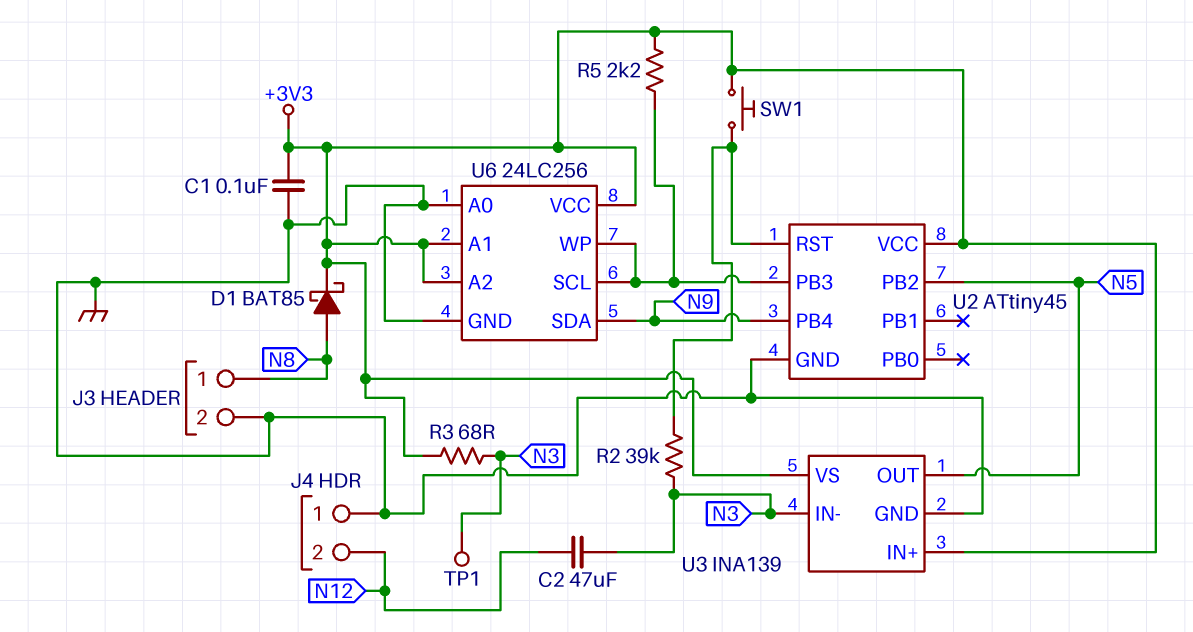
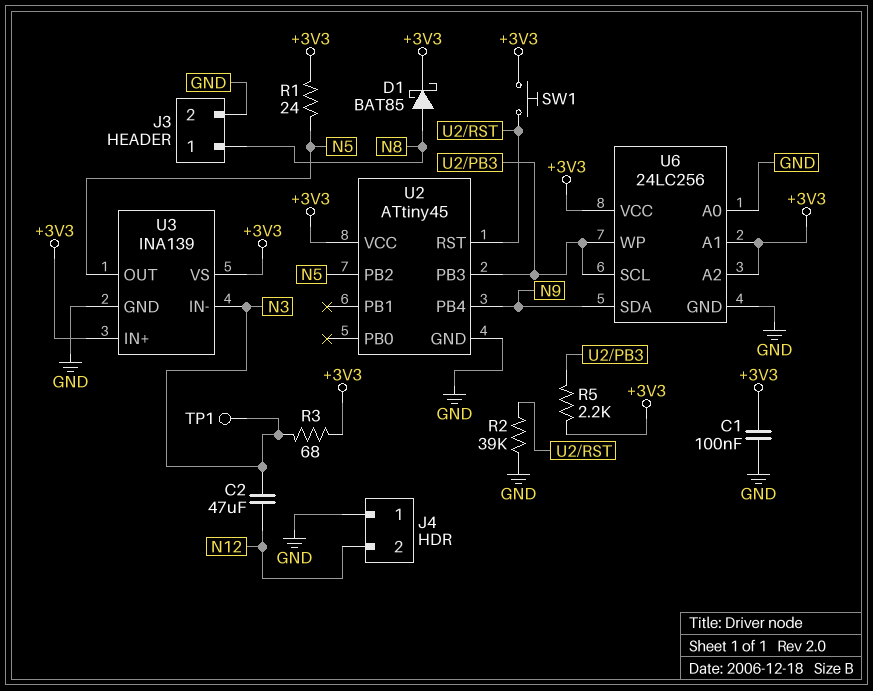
R1: none -> 24 (+3V3, N5)
R2: 39k (N3, U2/RST) -> 39k (GND, U2/RST)

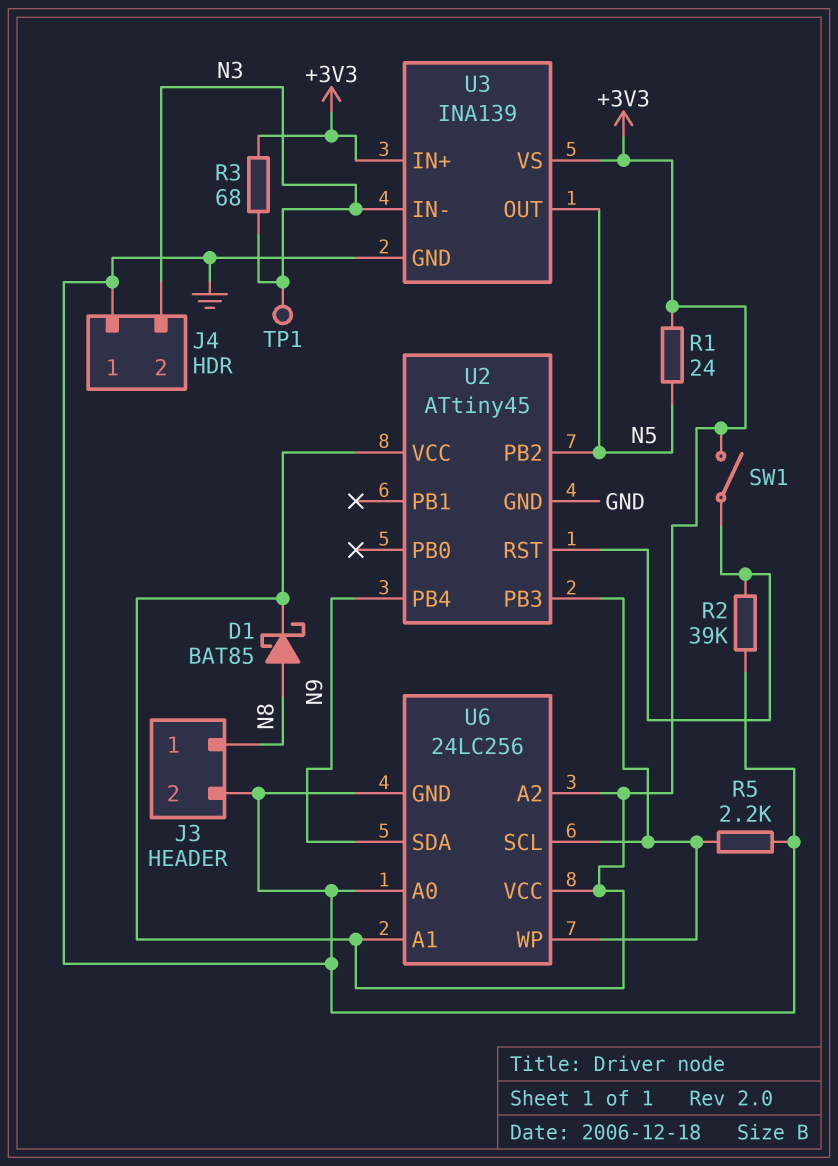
C1: 100nF (+3V3, GND) -> none
C2: 47uF (N3, N12) -> none
J4 pin 2: N12 -> N3
R5: 2.2k (+3V3, U2/PB3) -> 2.2k (GND, U2/PB3)
SW1: button (+3V3, U2/RST) -> switch (+3V3, U2/RST)

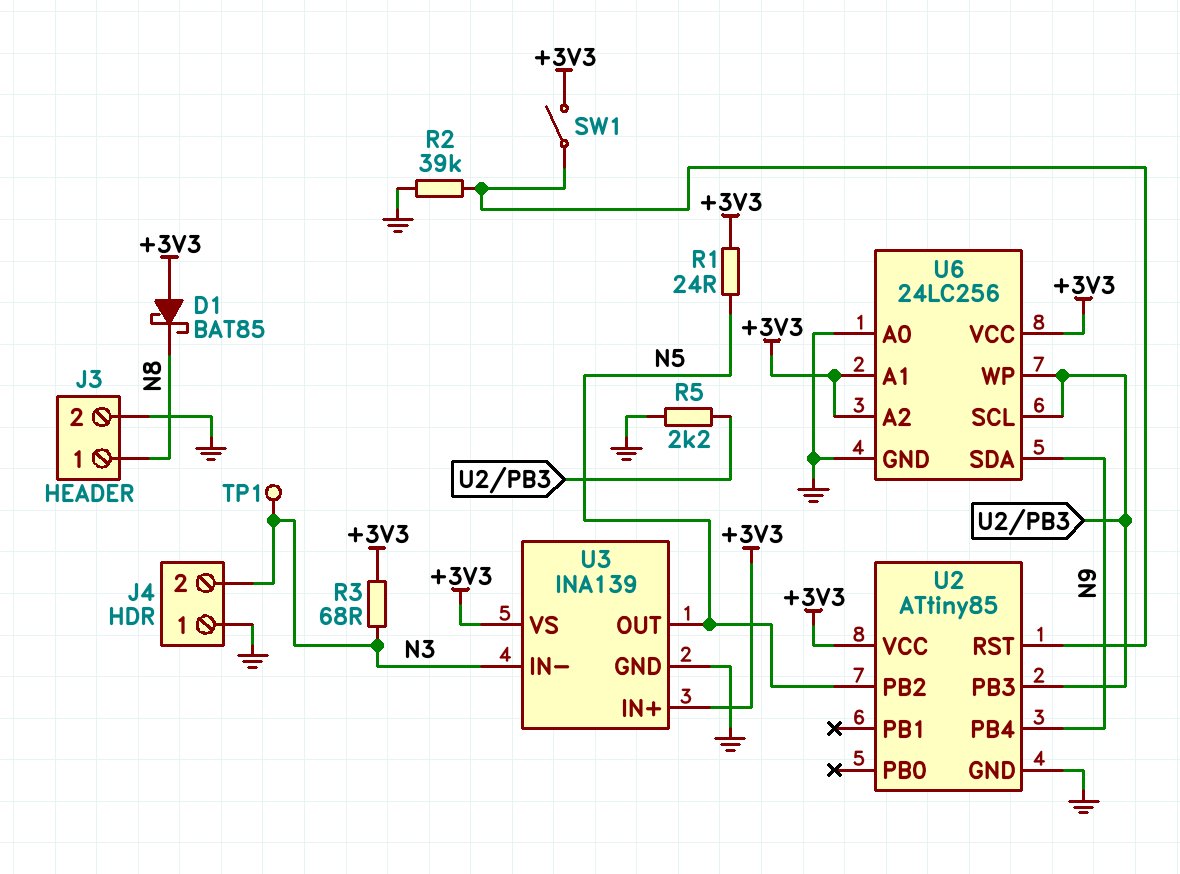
D1: schottky BAT85 (A N8, K +3V3) -> schottky BAT85 (A +3V3, K N8)
U2: ATtiny45 -> ATtiny85

